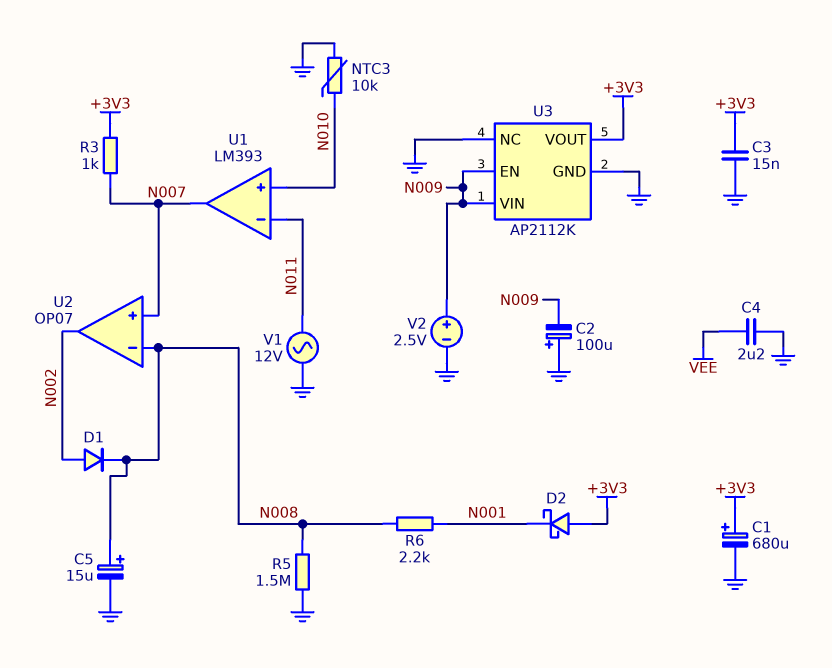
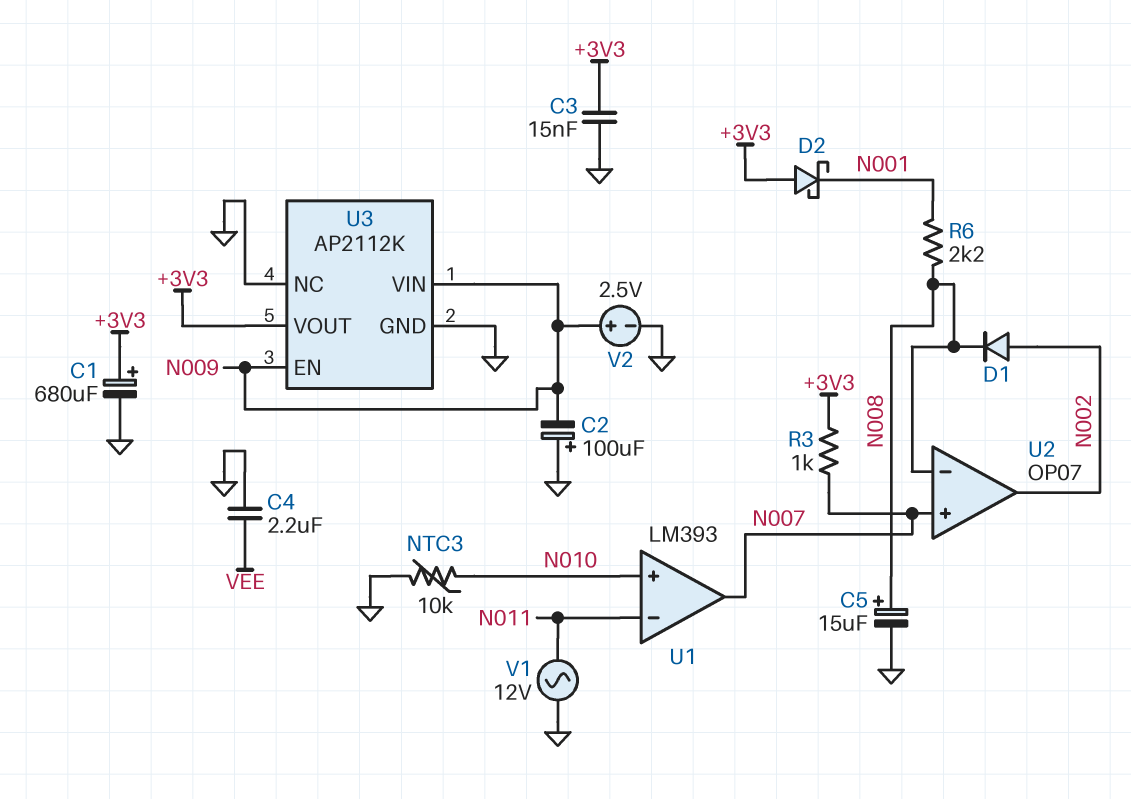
R5: 1.5M (GND, N008) -> none

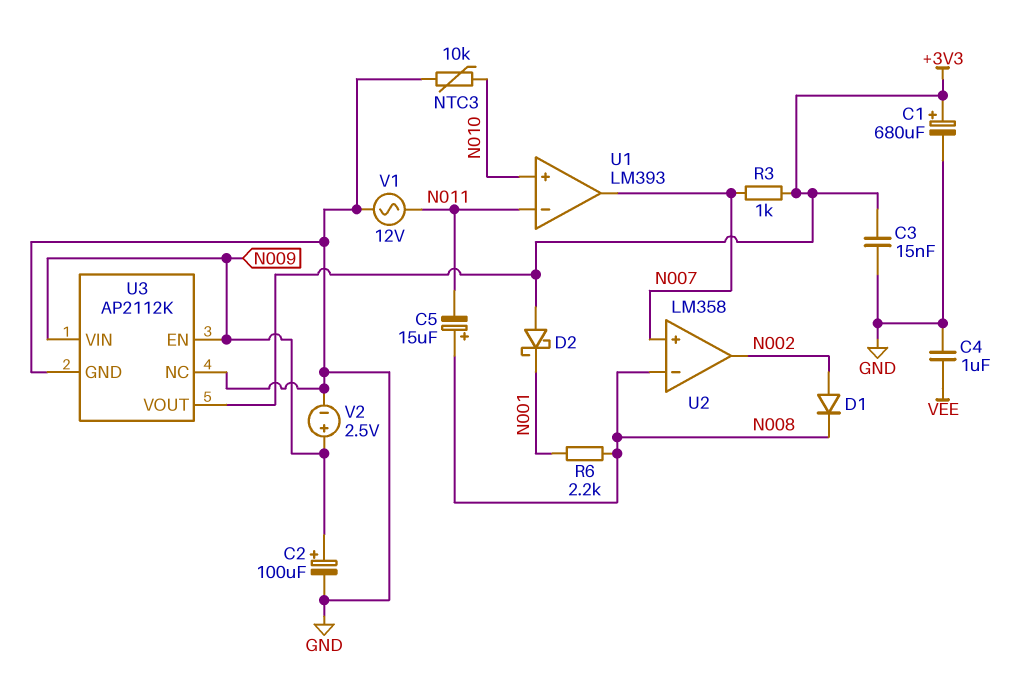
C2: 100uF (plus GND, minus N009) -> 100uF (plus N009, minus GND)
C4: 2.2uF (GND, VEE) -> 1uF (GND, VEE)
C5: 15uF (plus N008, minus GND) -> 15uF (plus N008, minus N011)
U2: OP07 -> LM358

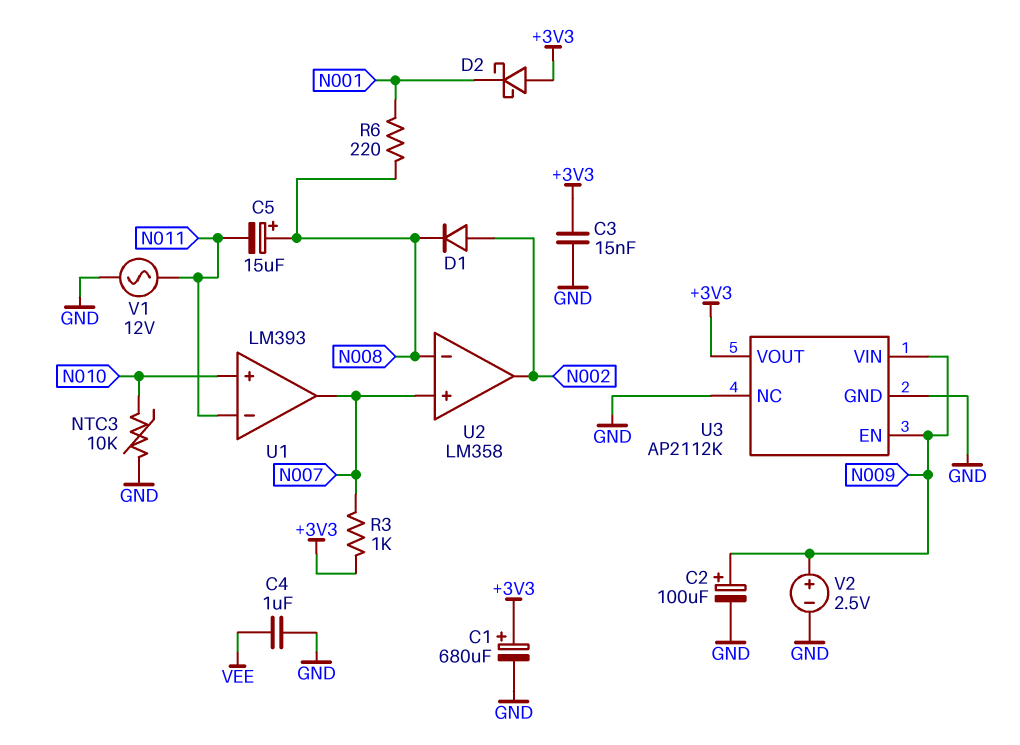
R6: 2.2k (N001, N008) -> 220 (N001, N008)

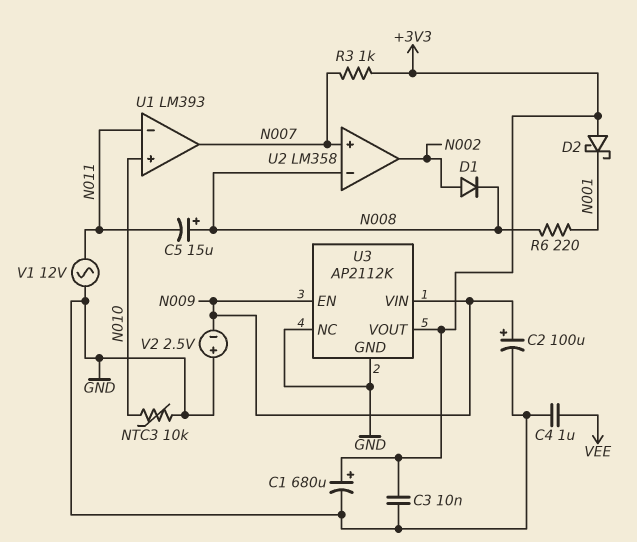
C3: 15nF (+3V3, GND) -> 10nF (+3V3, GND)
V2: 2.5V (plus N009, minus GND) -> 2.5V (plus GND, minus N009)

